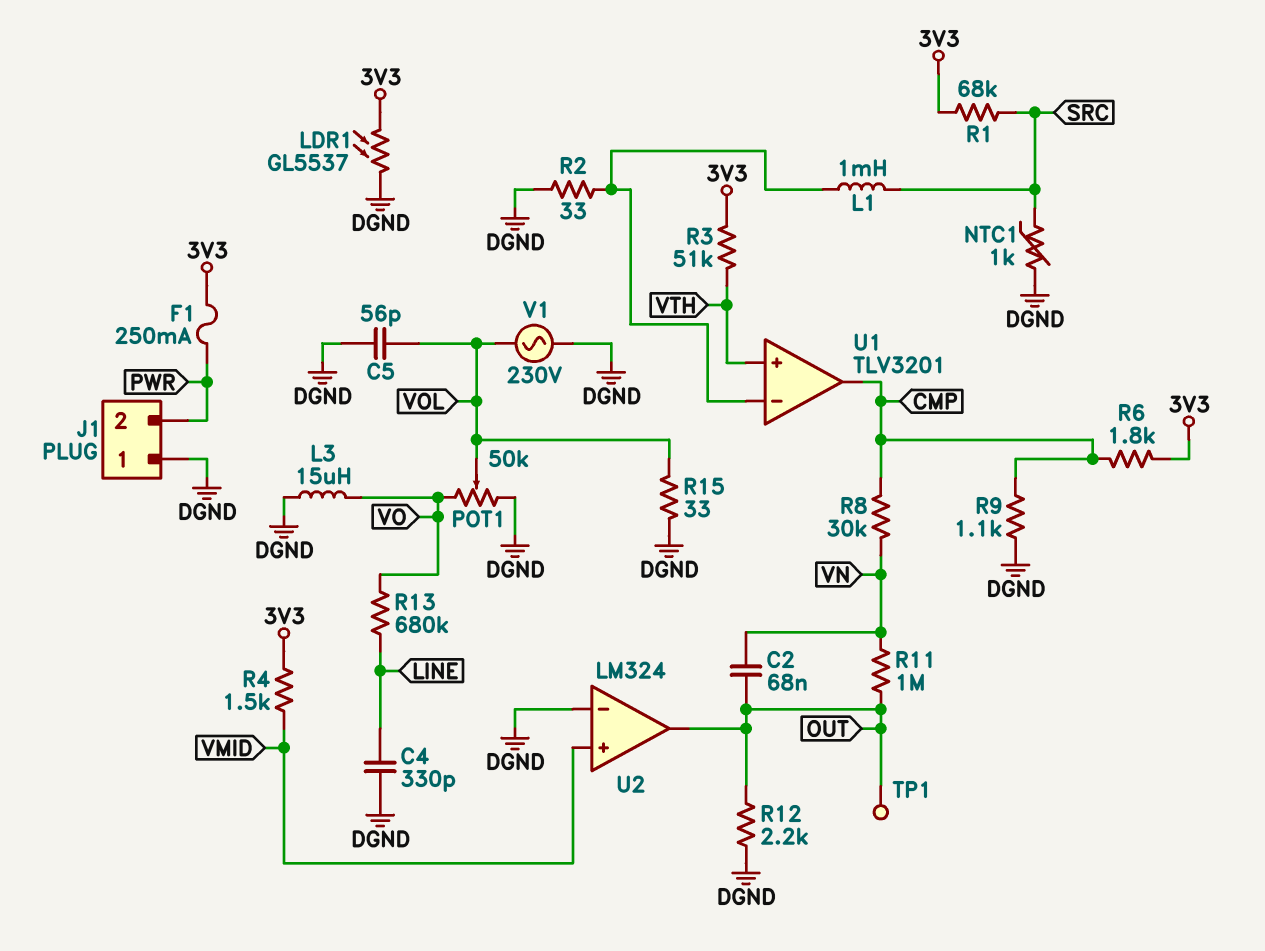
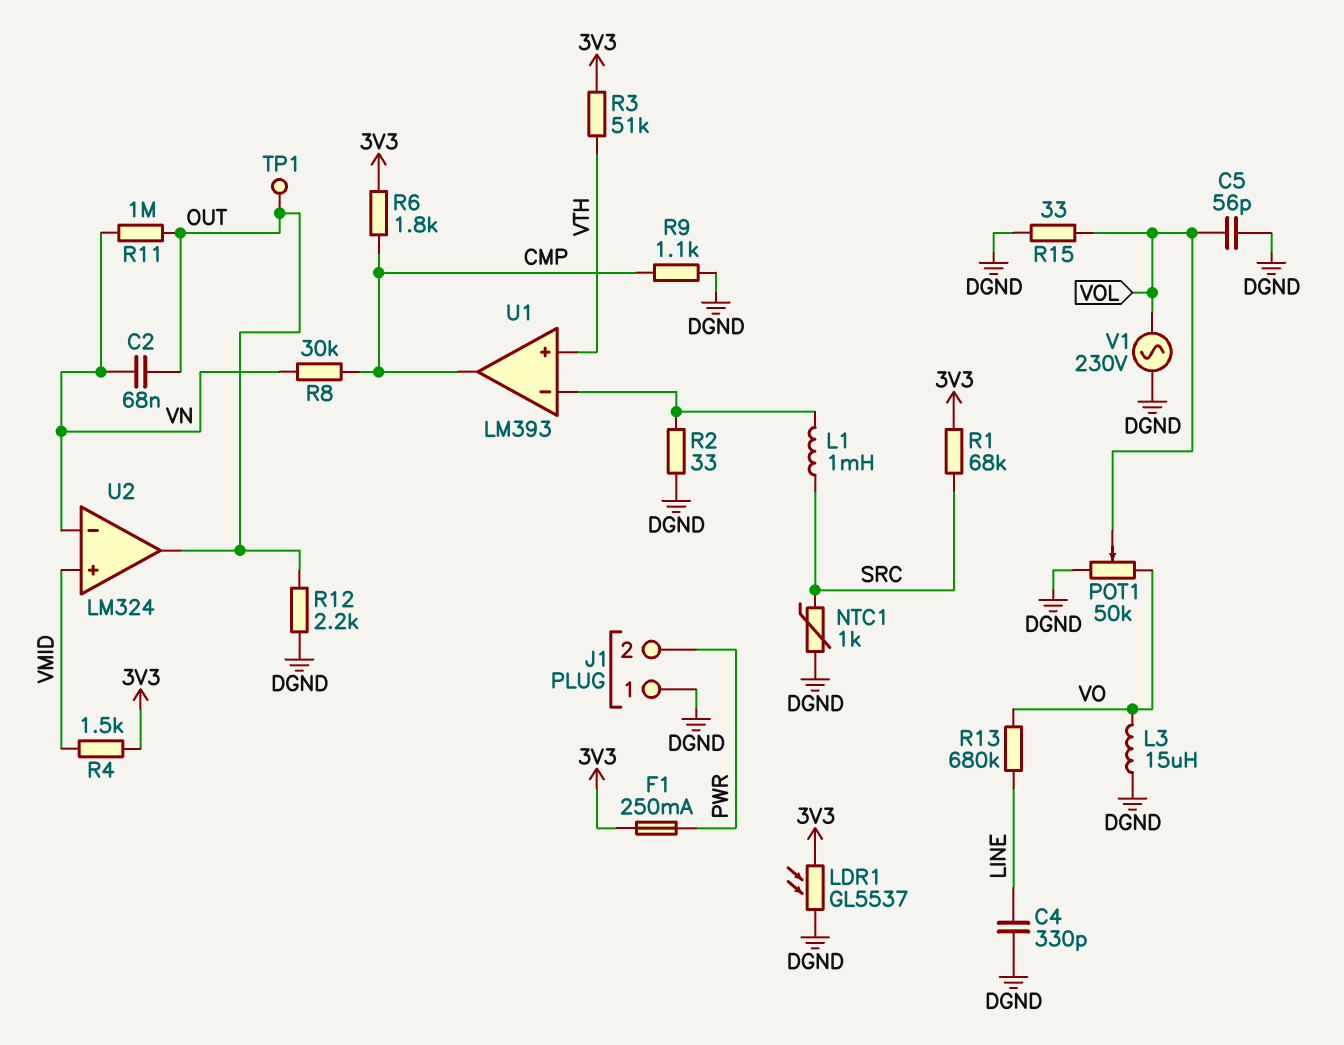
U1: TLV3201 -> LM393
U2 pin in-: DGND -> VN

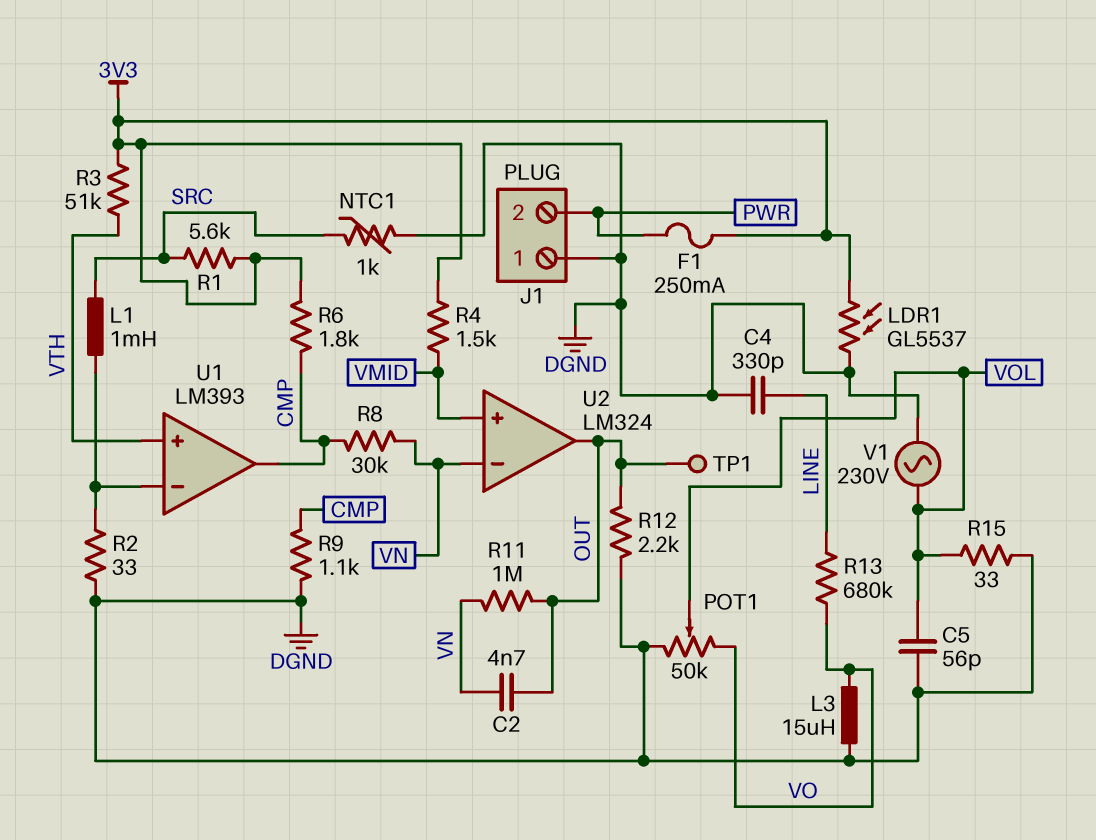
C2: 68nF (OUT, VN) -> 4.7nF (OUT, VN)
R1: 68k (3V3, SRC) -> 5.6k (3V3, SRC)

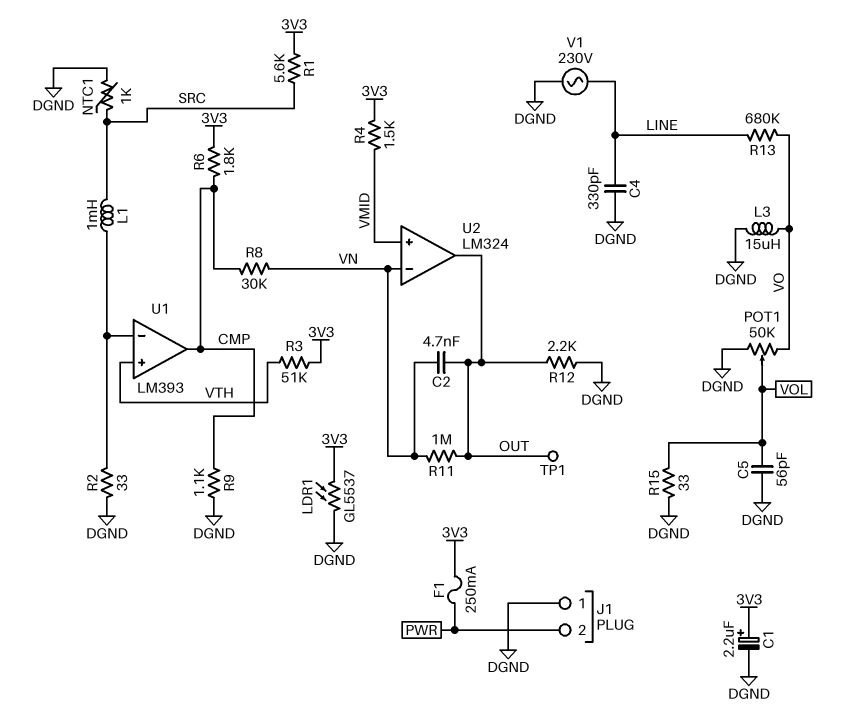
C1: none -> 2.2uF (plus 3V3, minus DGND)
V1: AC 230V (DGND, VOL) -> AC 230V (DGND, LINE)

